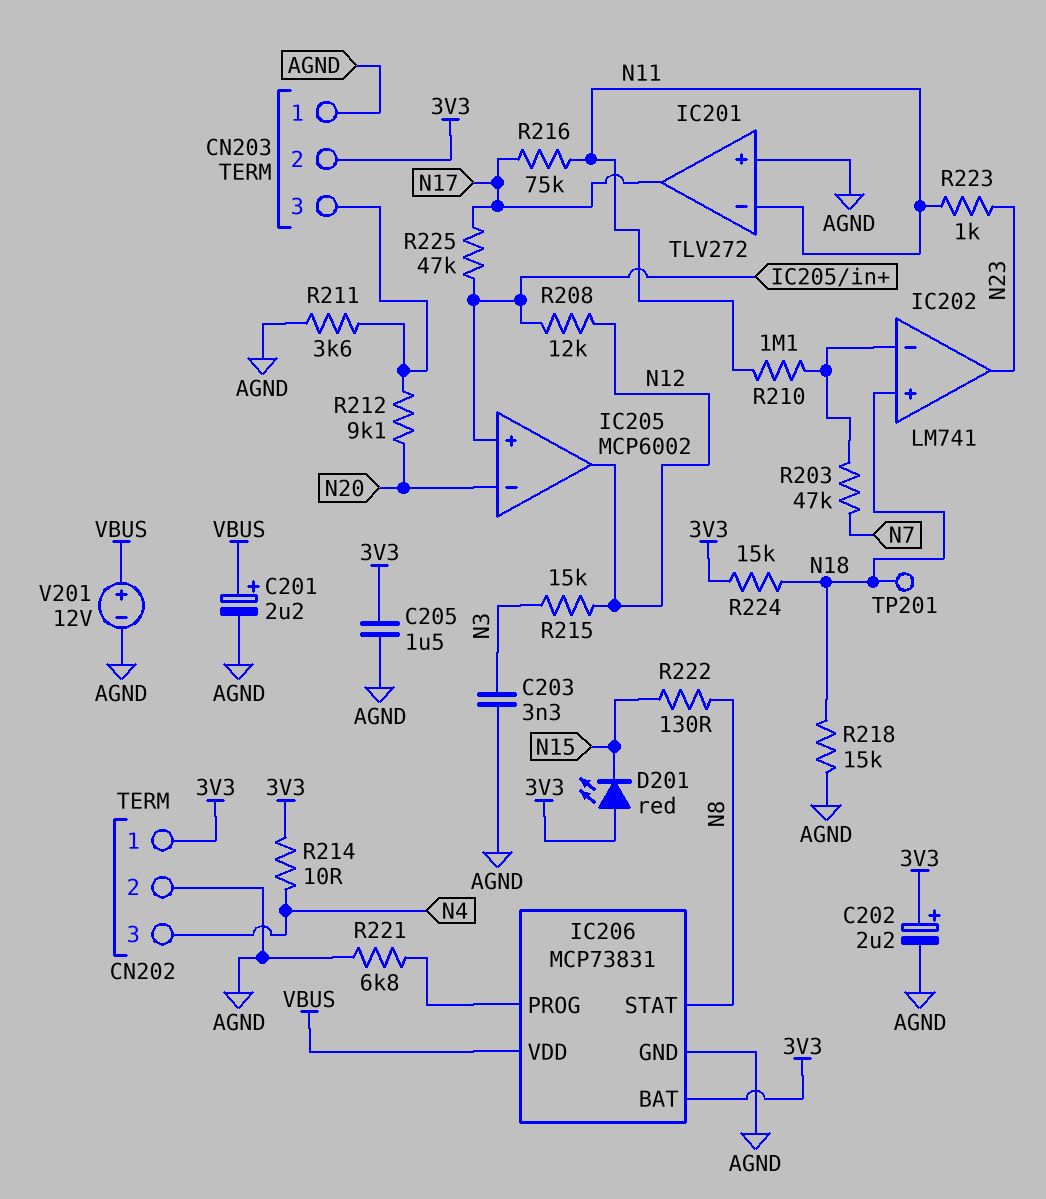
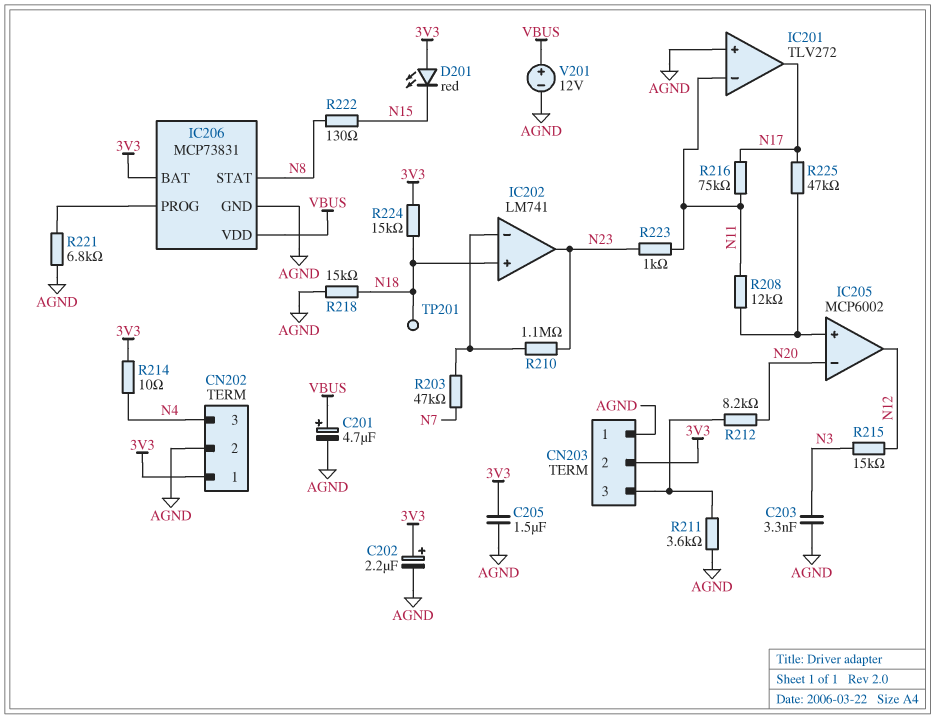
C201: 2.2uF (plus VBUS, minus AGND) -> 4.7uF (plus VBUS, minus AGND)
R208: 12k (IC205/in+, N12) -> 12k (IC205/in+, N11)
R210: 1.1M (IC202/in-, N11) -> 1.1M (IC202/in-, N23)
R212: 9.1k (CN203/3, N20) -> 8.2k (CN203/3, N20)

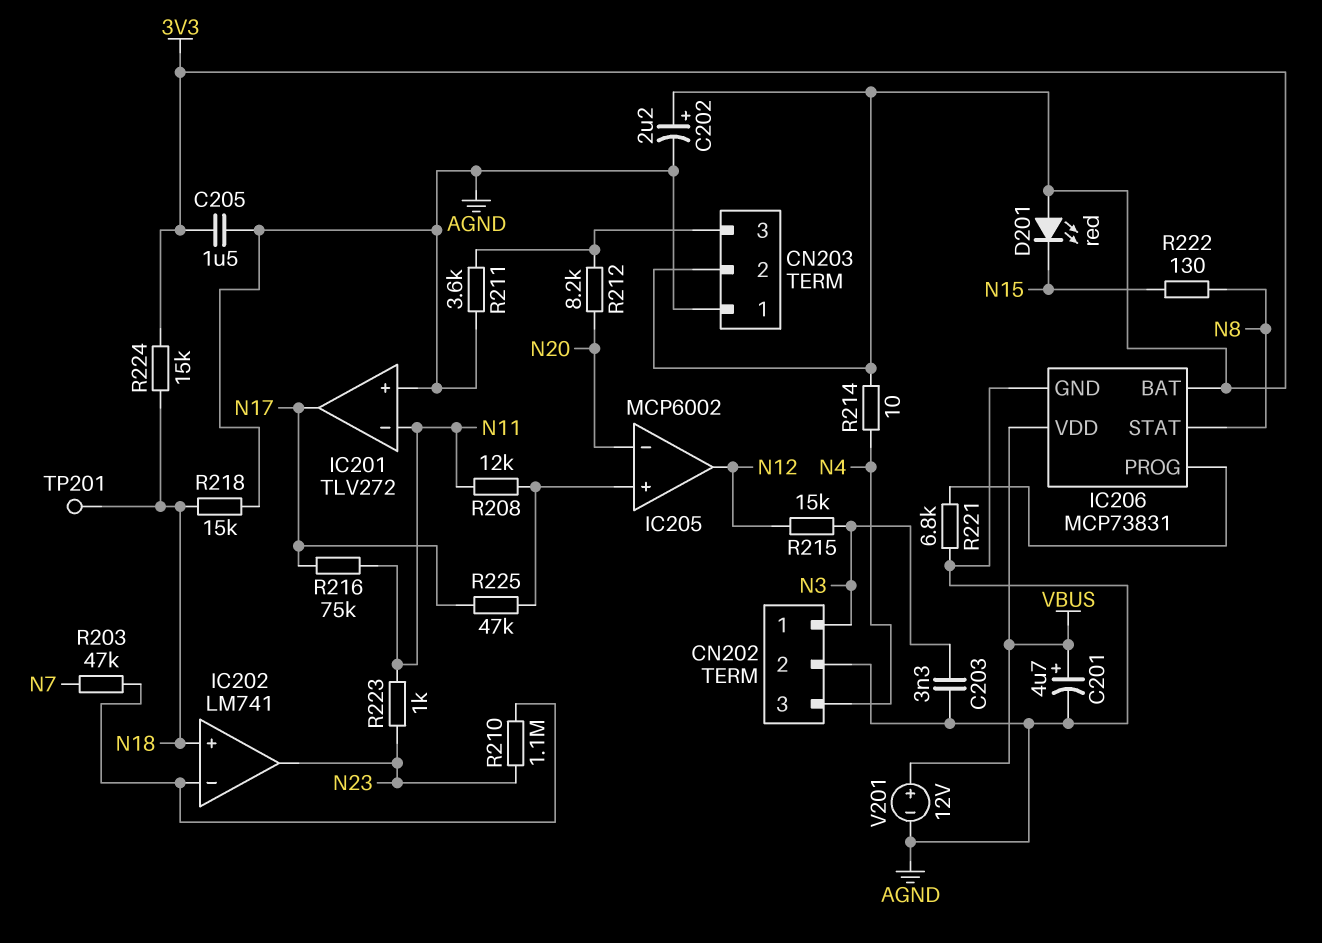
CN202 pin 1: 3V3 -> N3

